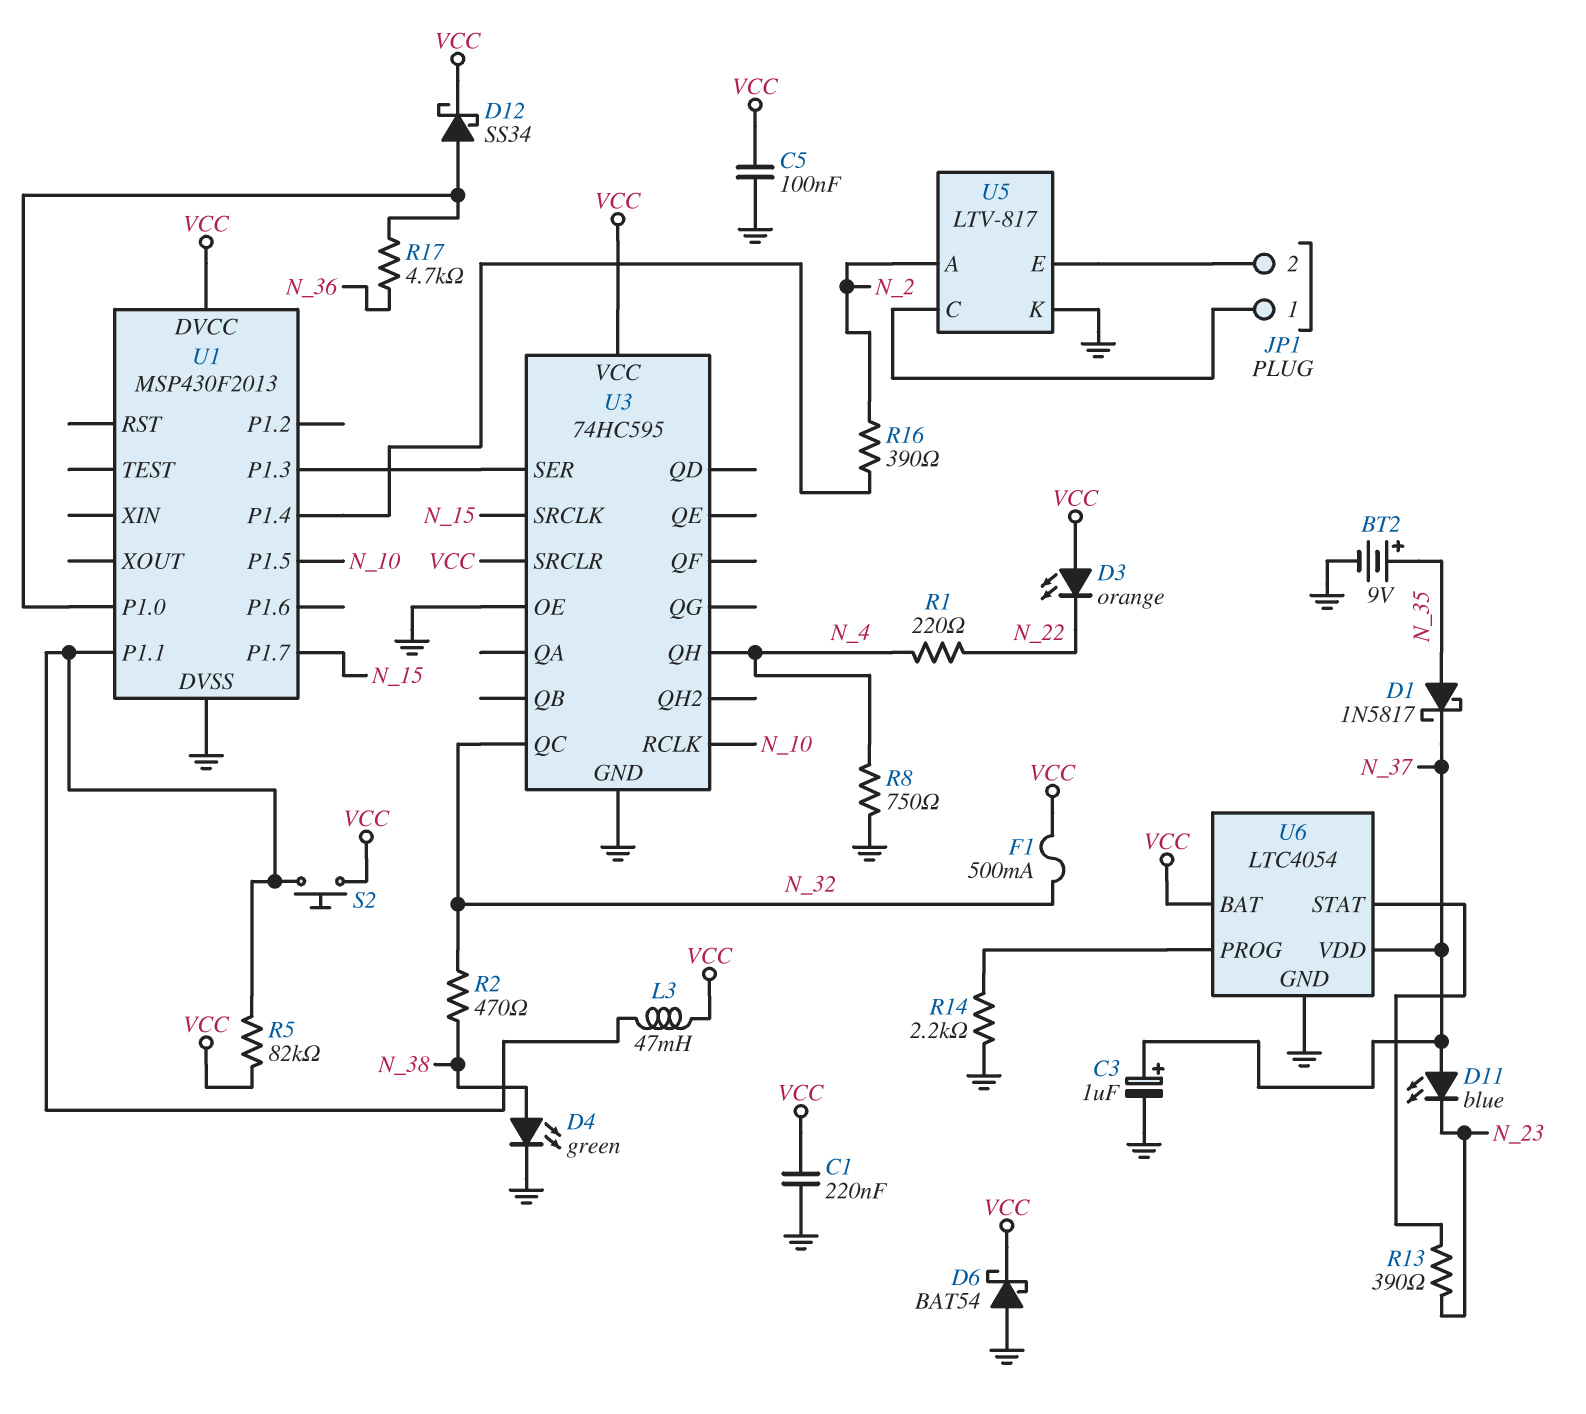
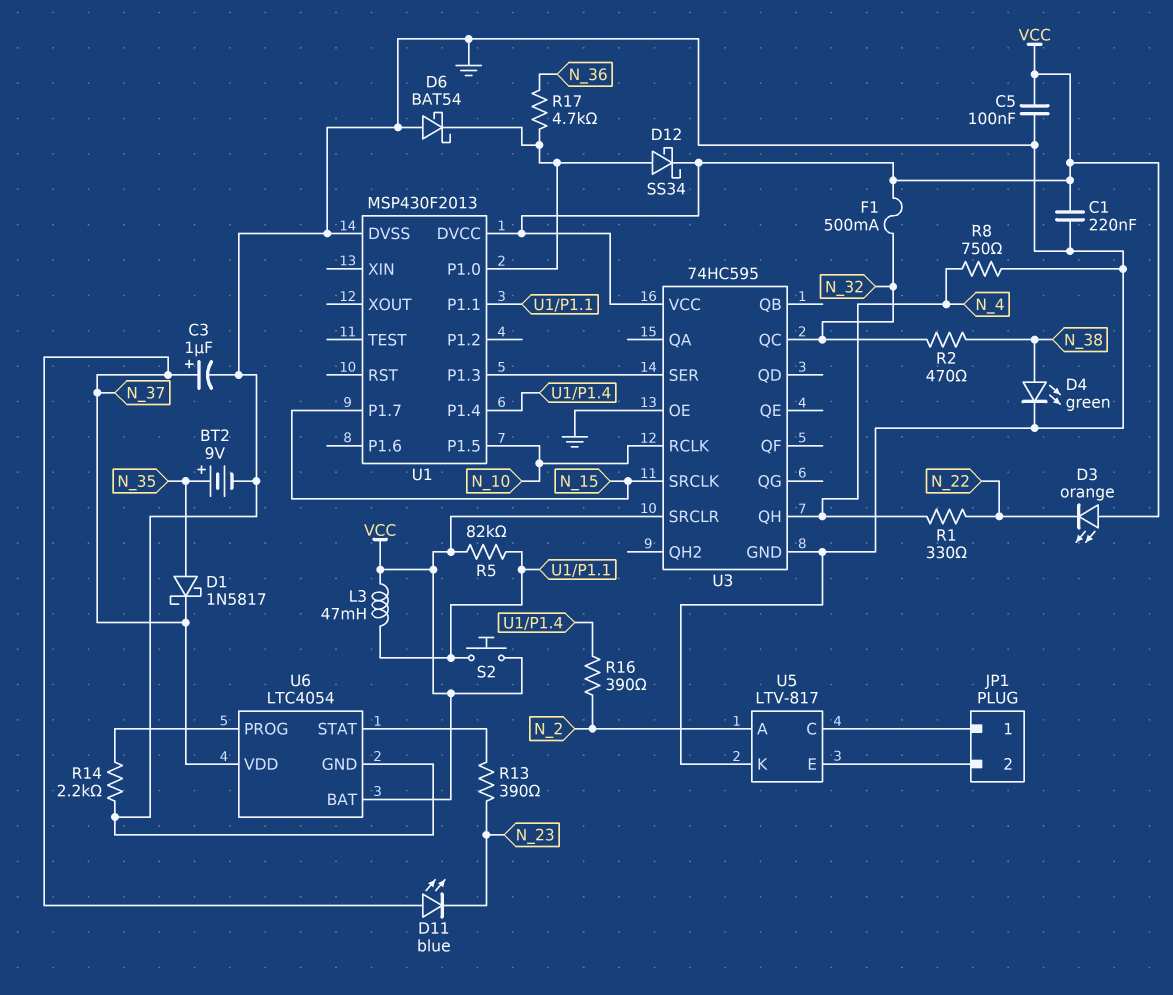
D6: schottky BAT54 (A GND, K VCC) -> schottky BAT54 (A GND, K U1/P1.0)
R1: 220 (N_4, N_22) -> 330 (N_4, N_22)

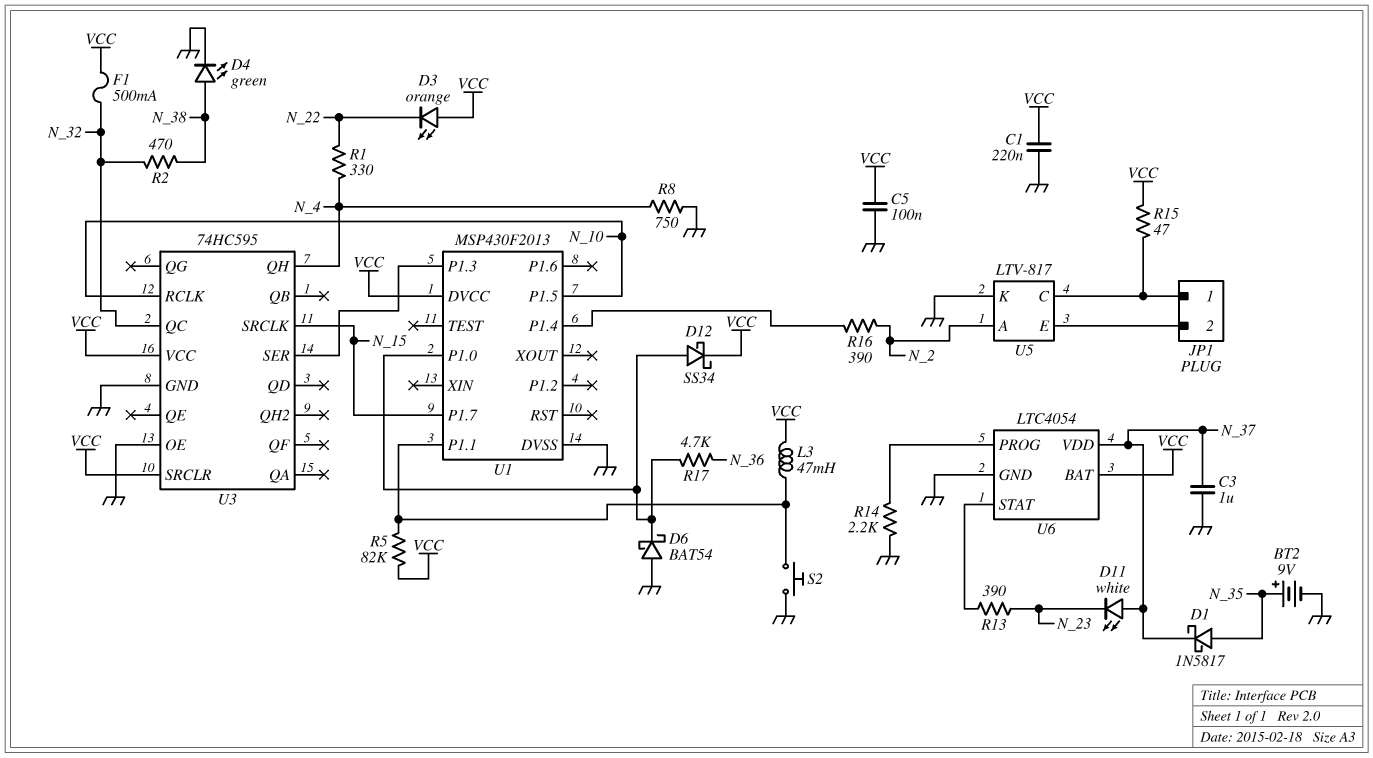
C3: 1uF (plus N_37, minus GND) -> 1uF (GND, N_37)
D11: LED blue (A N_37, K N_23) -> LED white (A N_37, K N_23)
R15: none -> 47 (JP1/1, VCC)
S2: button (U1/P1.1, VCC) -> button (GND, U1/P1.1)

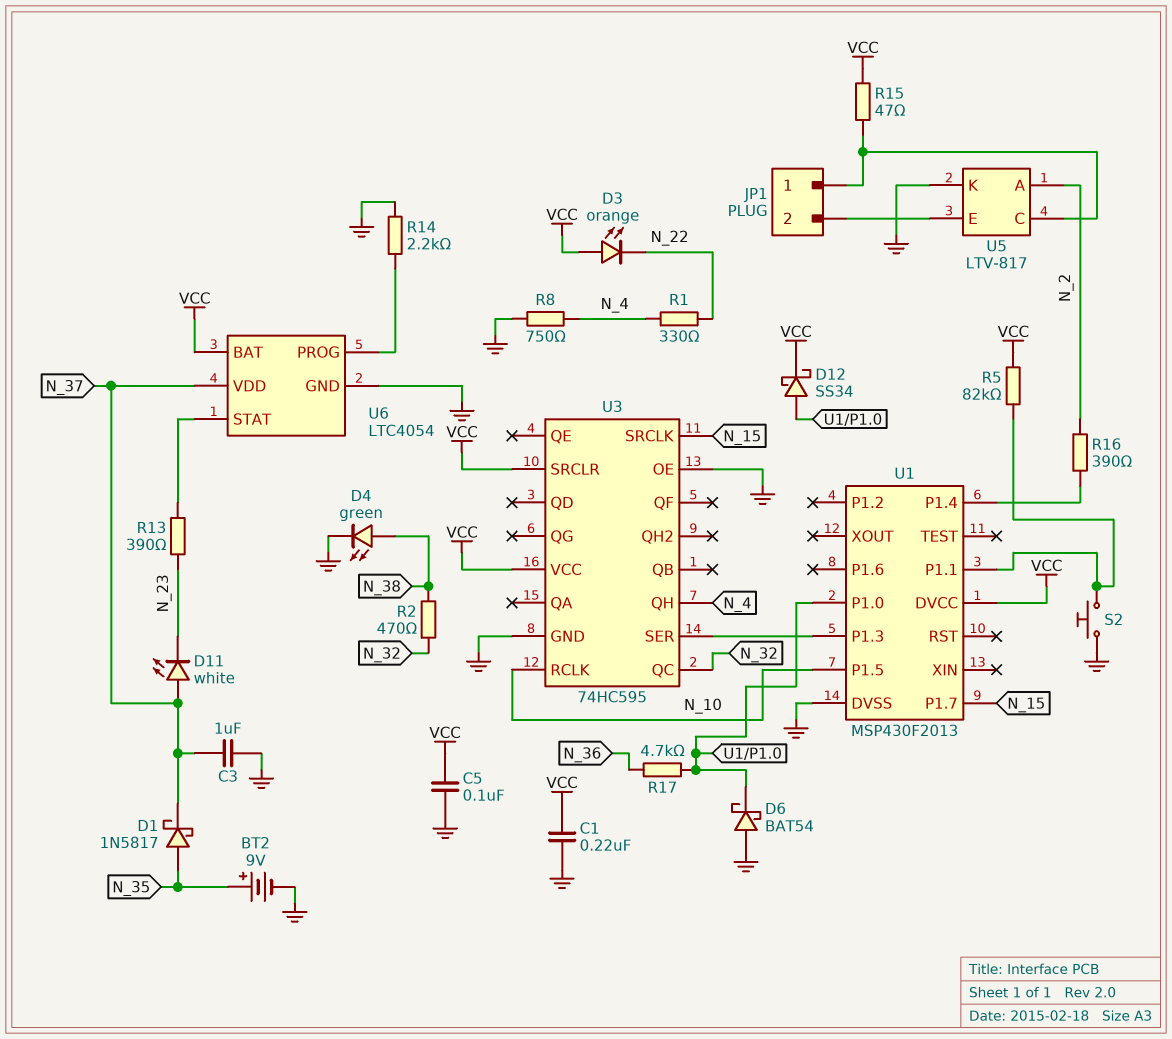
F1: 500mA (N_32, VCC) -> none
L3: 47mH (U1/P1.1, VCC) -> none

